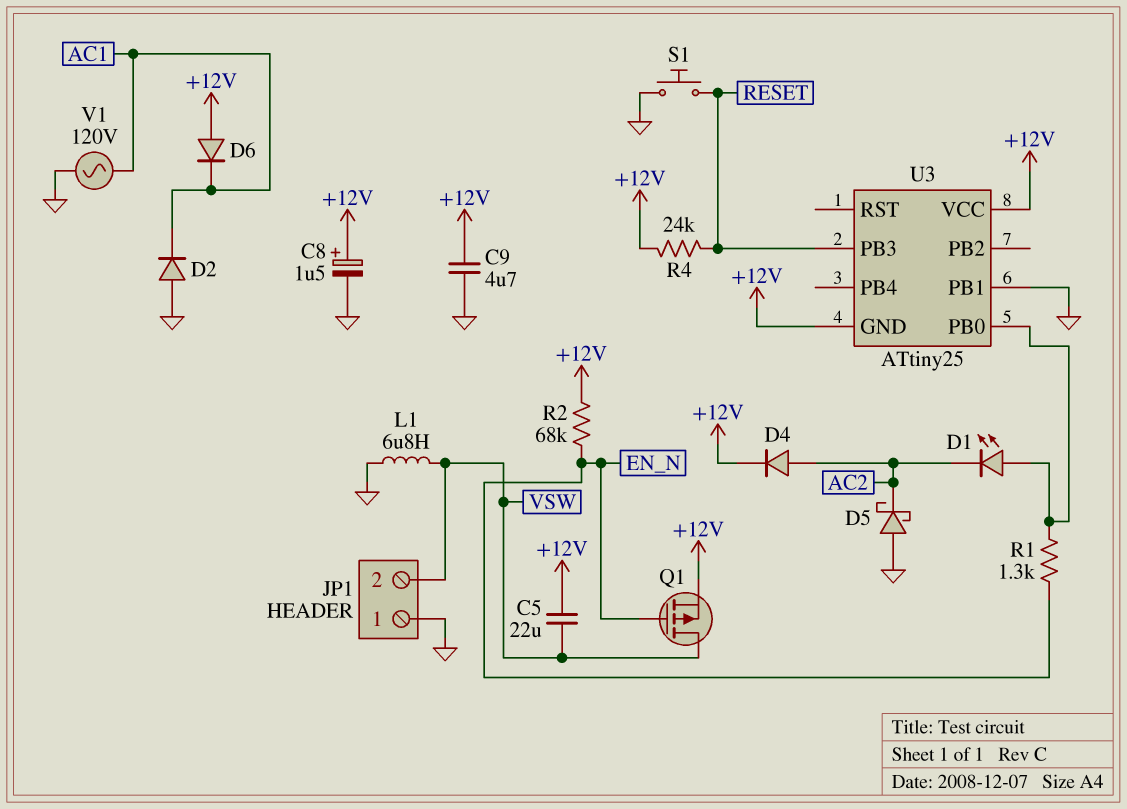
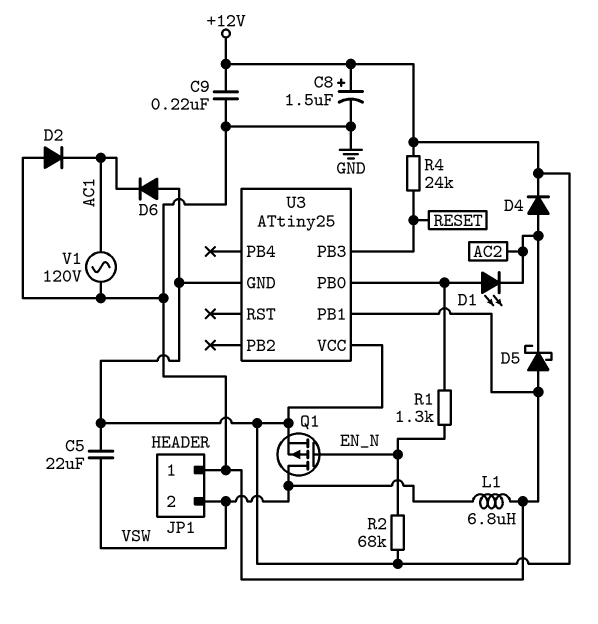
C9: 4.7uF (+12V, GND) -> 220nF (+12V, GND)
S1: button (GND, RESET) -> none

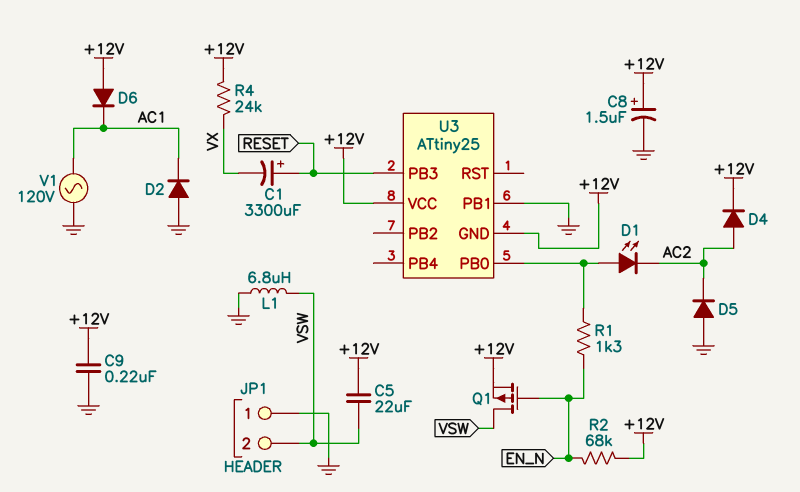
C1: none -> 3300uF (plus RESET, minus VX)
D5: schottky (A GND, K AC2) -> diode (A GND, K AC2)
R4: 24k (+12V, RESET) -> 24k (+12V, VX)

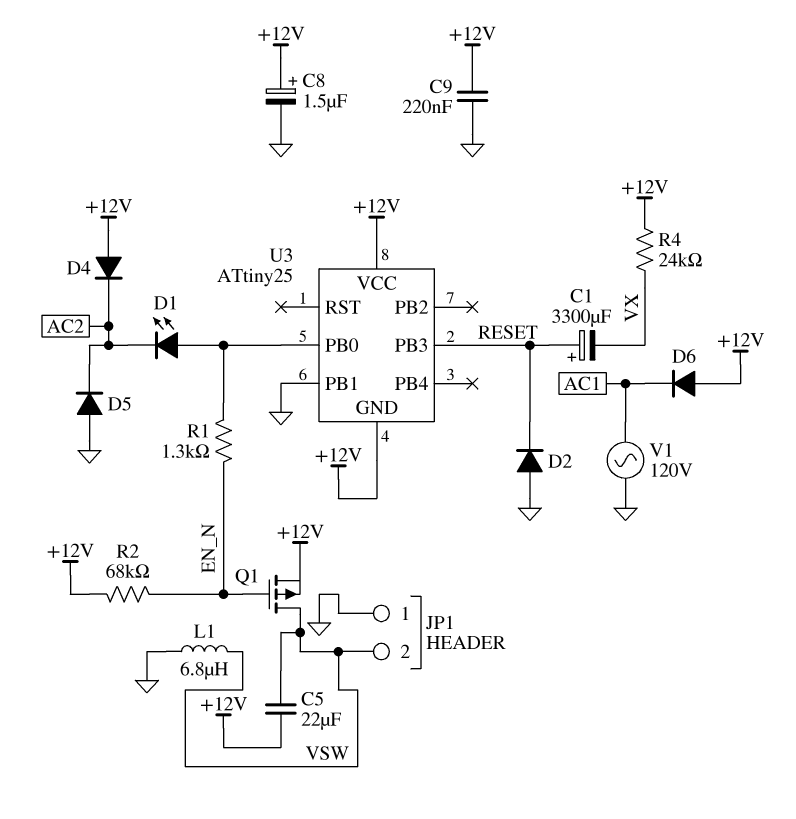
D2: diode (A GND, K AC1) -> diode (A GND, K RESET)
D4: diode (A AC2, K +12V) -> diode (A +12V, K AC2)

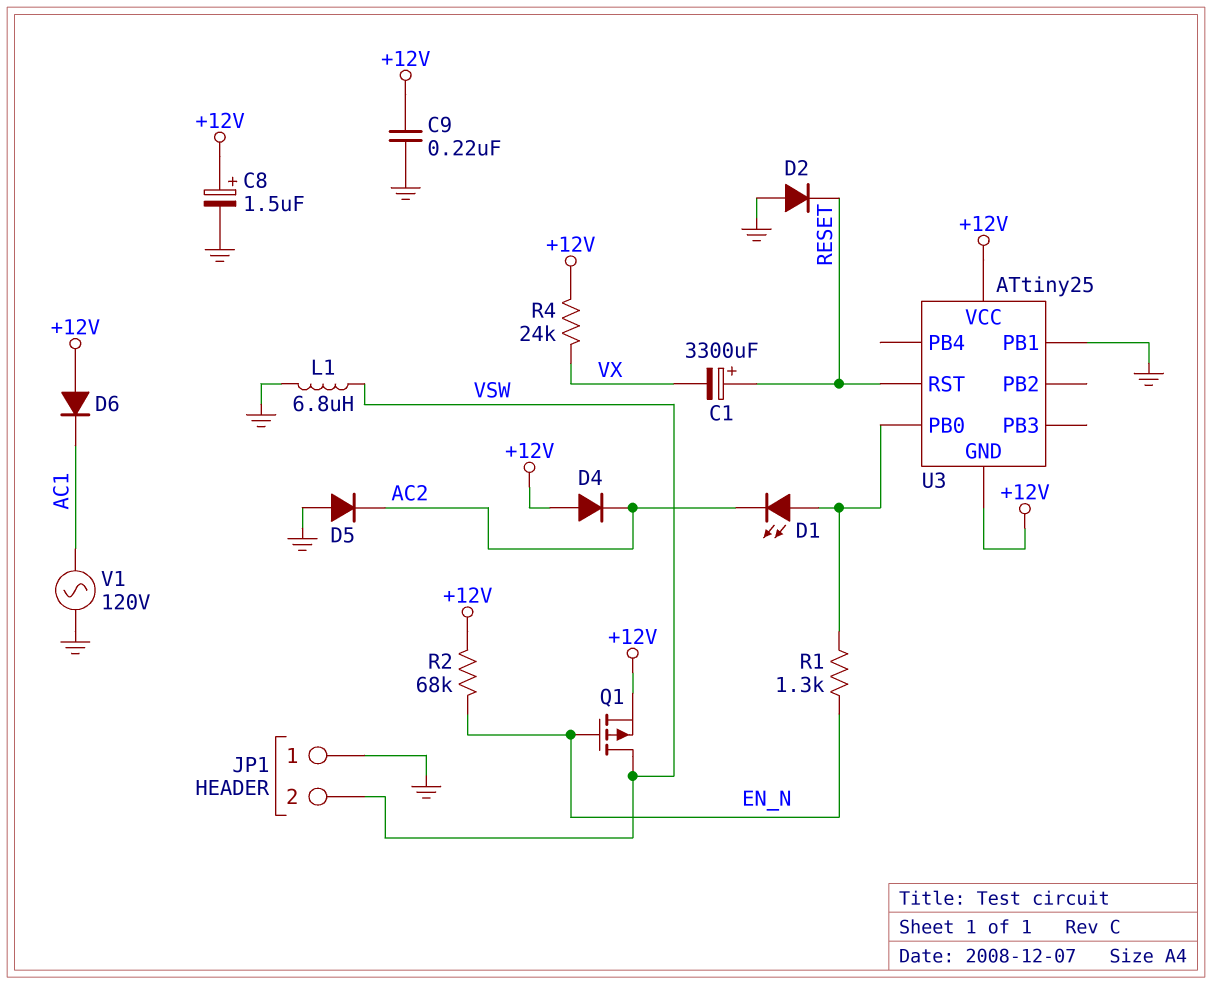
C5: 22uF (+12V, VSW) -> none
U3 pin PB3: RESET -> none
U3 pin RST: none -> RESET

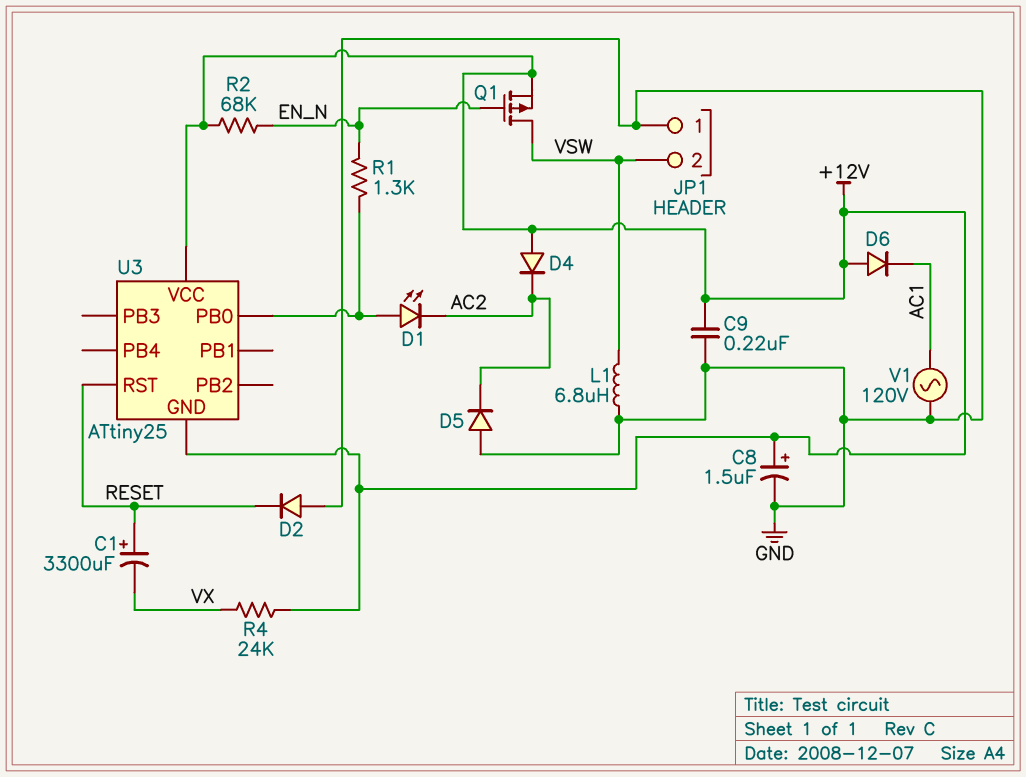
U3 pin PB1: GND -> none

